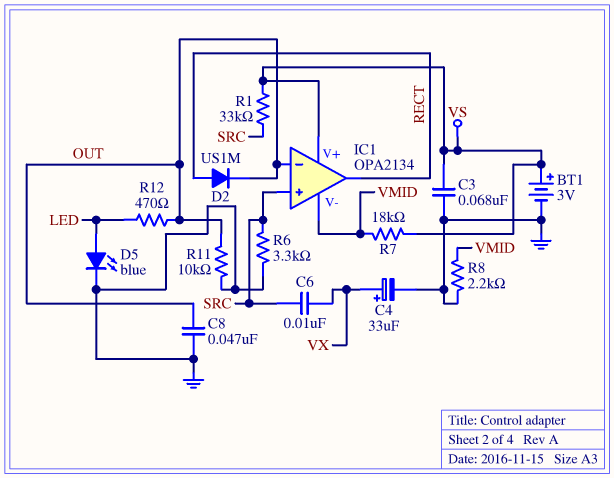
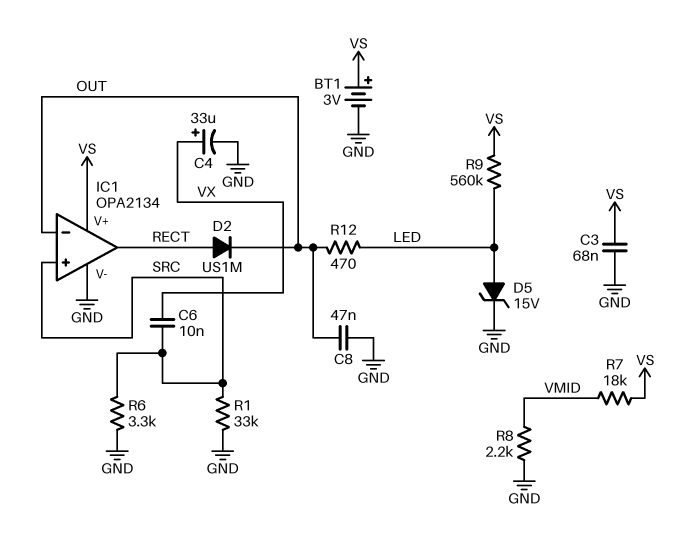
D5: LED blue (A LED, K GND) -> zener 15V (A LED, K GND)
IC1 pin V-: VMID -> GND
R1: 33k (SRC, VS) -> 33k (GND, SRC)
R9: none -> 560k (LED, VS)
R11: 10k (GND, OUT) -> none

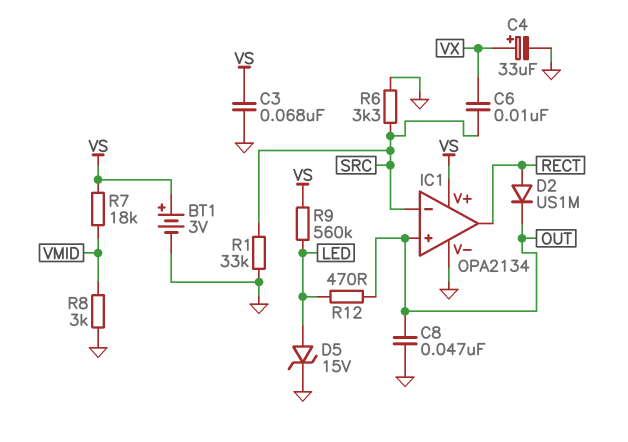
IC1 pin in+: SRC -> OUT
IC1 pin in-: OUT -> SRC
R8: 2.2k (GND, VMID) -> 3k (GND, VMID)

